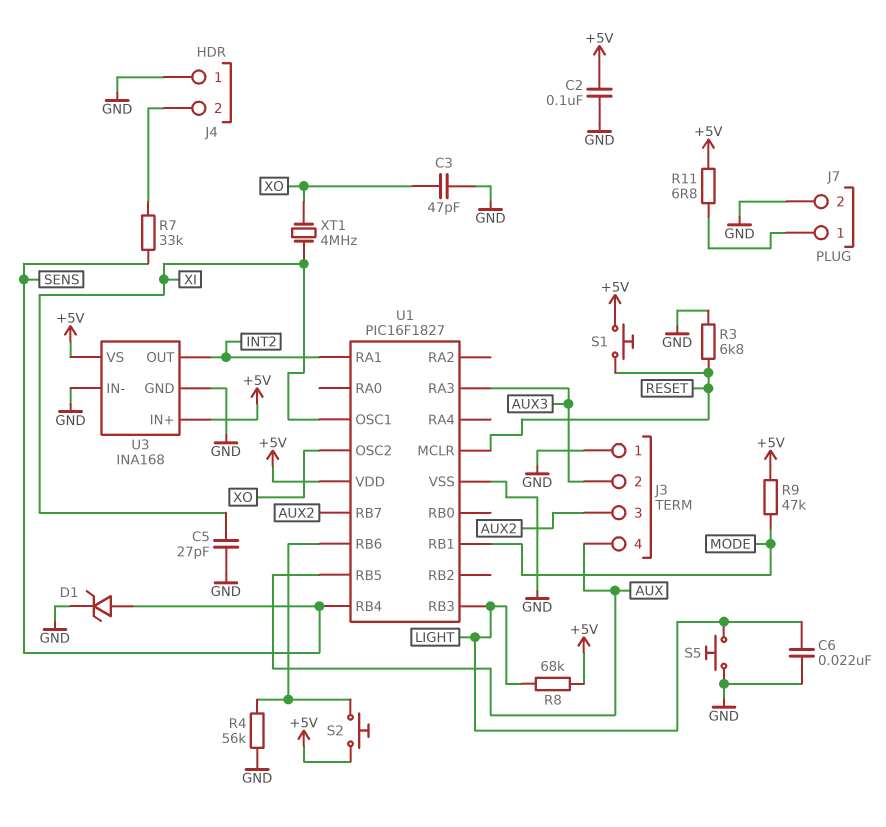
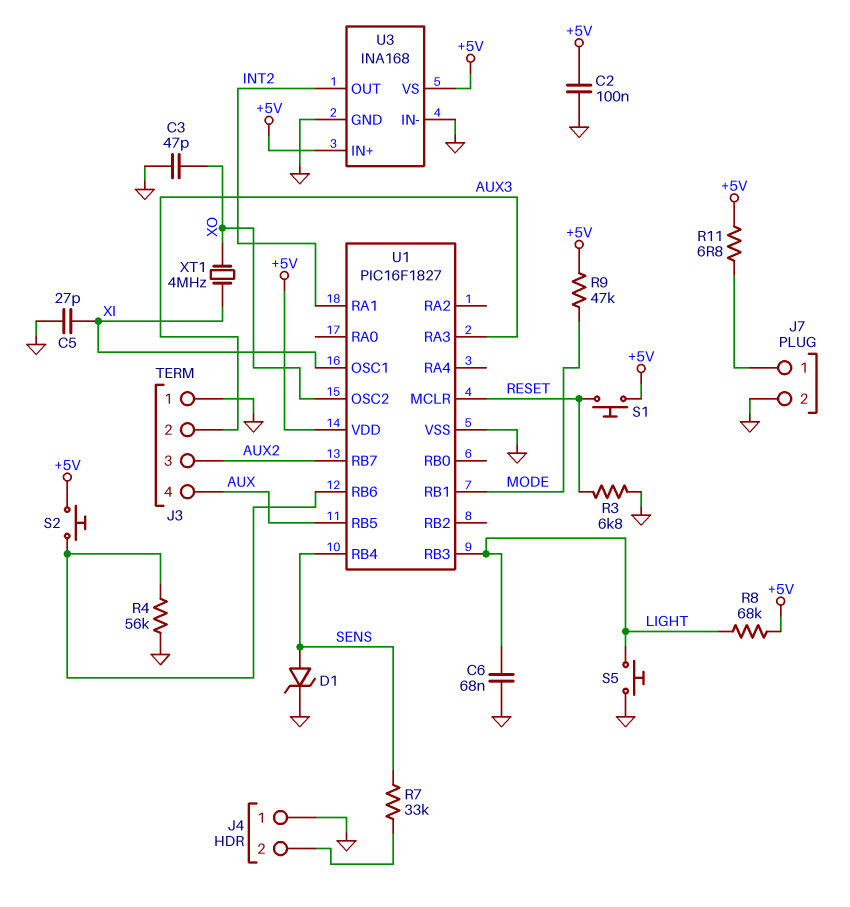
C6: 22nF (GND, LIGHT) -> 68nF (GND, LIGHT)

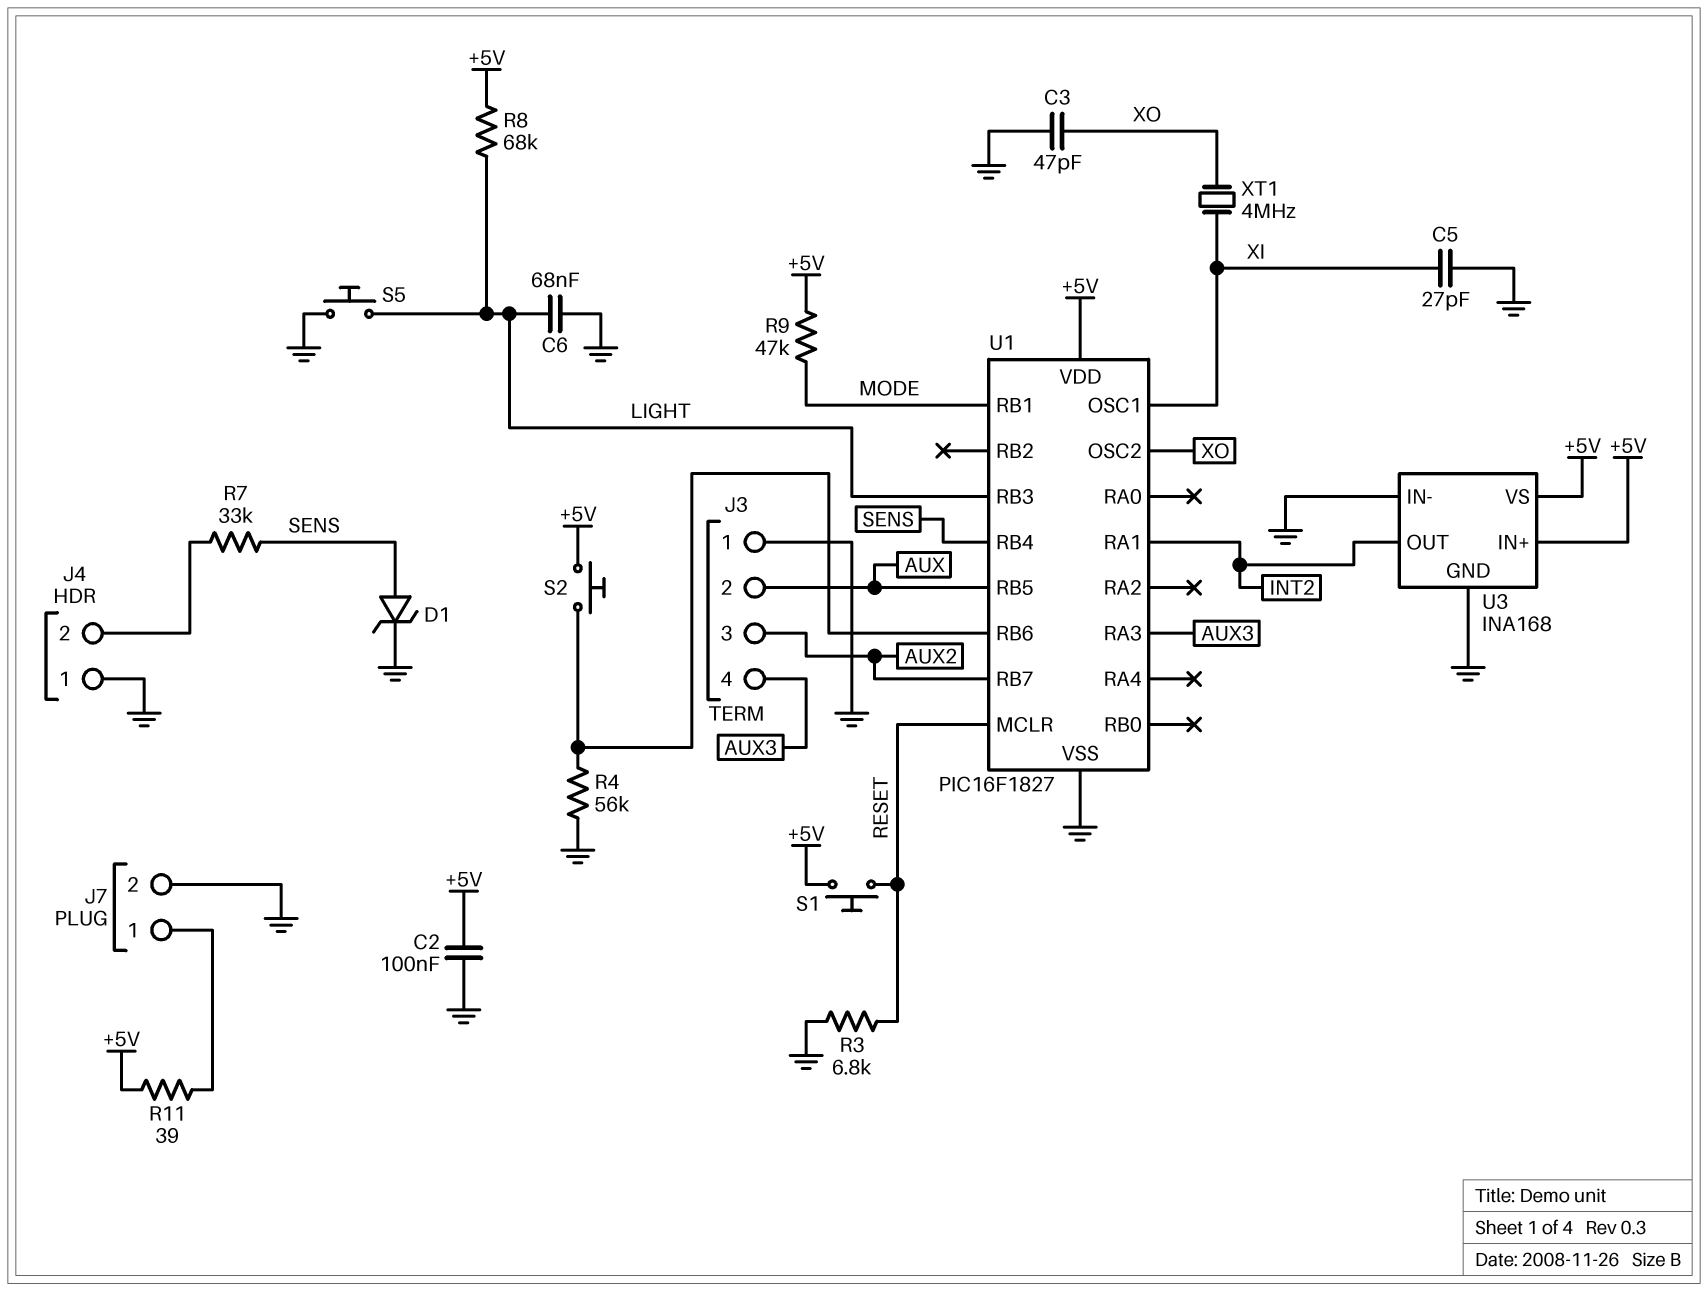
J3 pin 2: AUX3 -> AUX
J3 pin 4: AUX -> AUX3
R11: 6.8 (+5V, J7/1) -> 39 (+5V, J7/1)

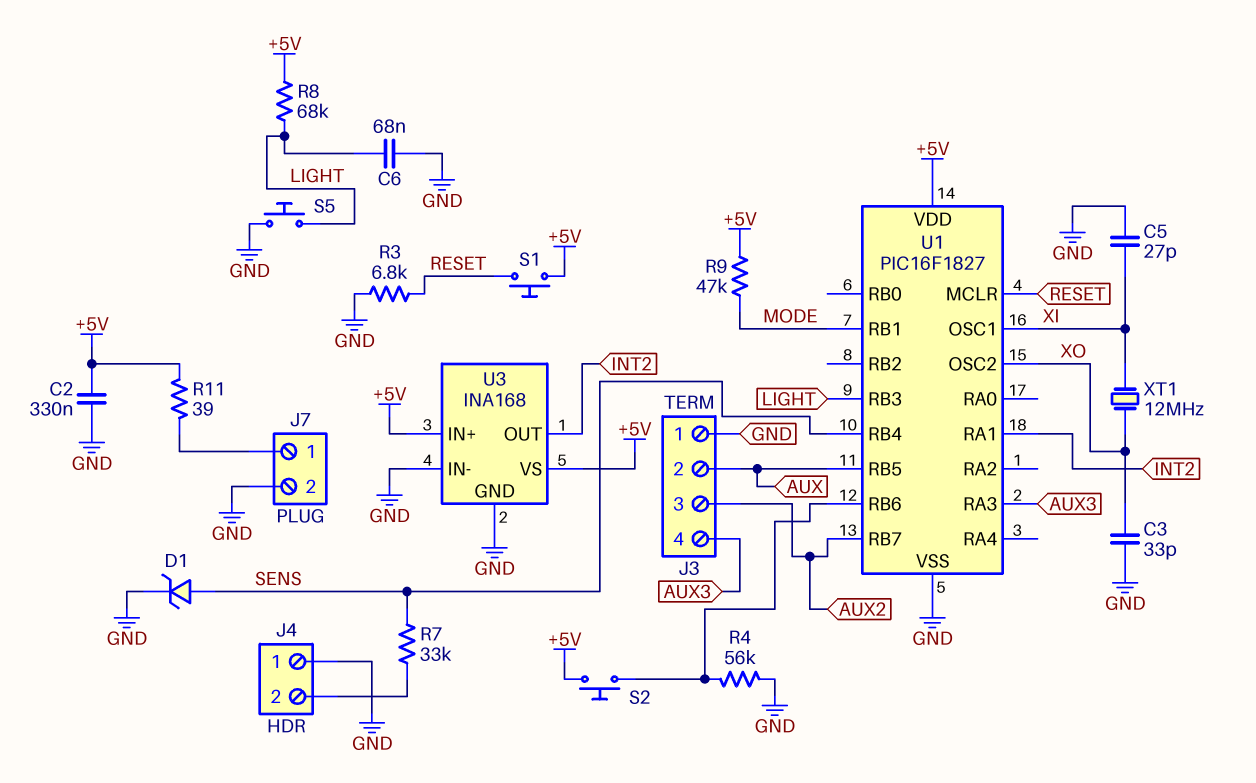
C2: 100nF (+5V, GND) -> 330nF (+5V, GND)
C3: 47pF (GND, XO) -> 33pF (GND, XO)
XT1: 4MHz (XI, XO) -> 12MHz (XI, XO)

